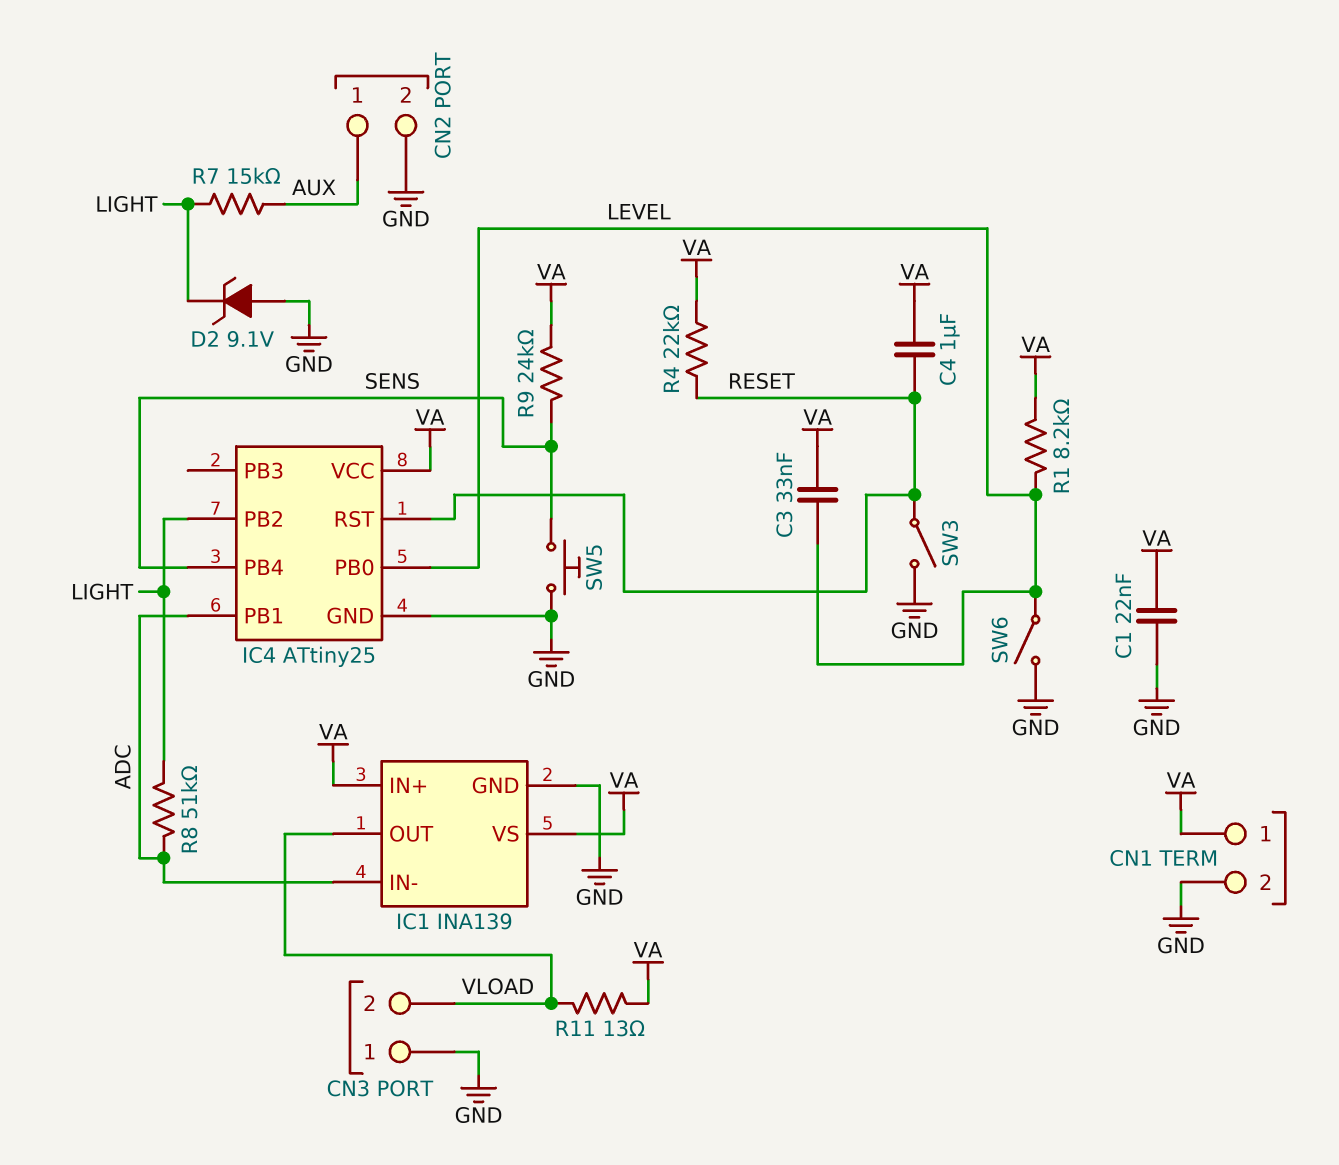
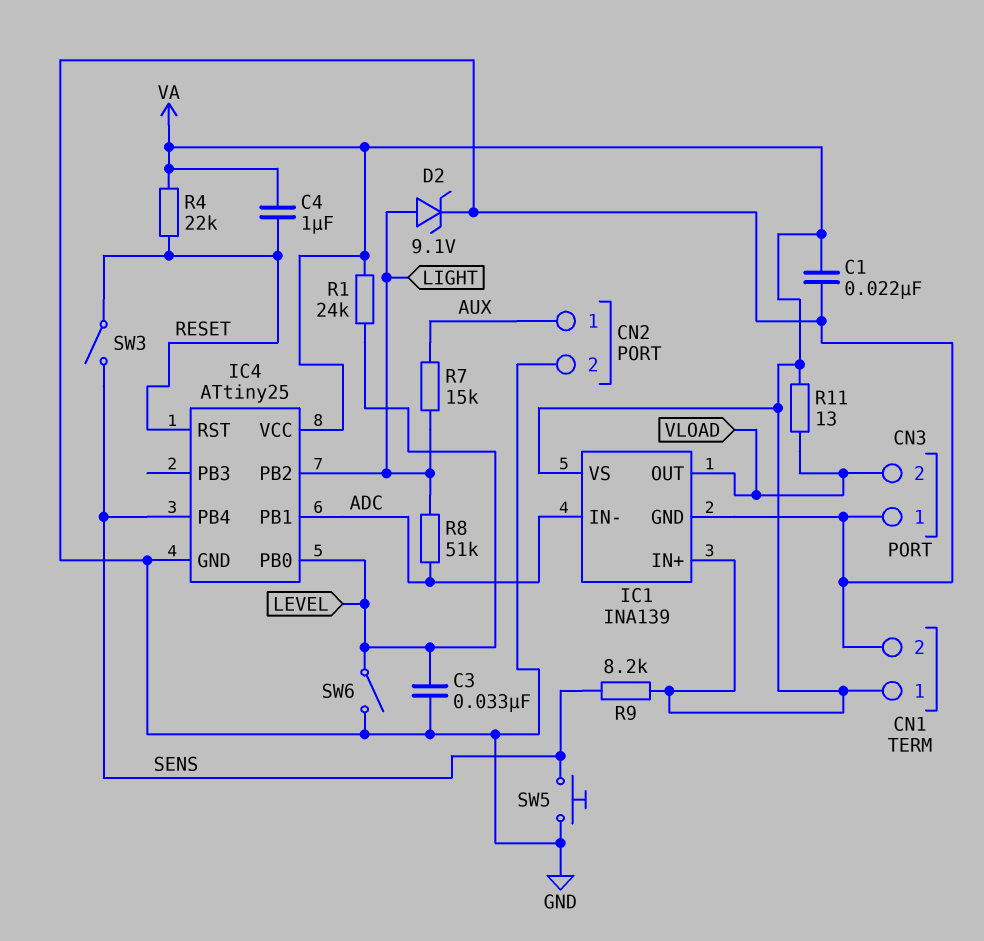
C3: 33nF (LEVEL, VA) -> 33nF (GND, LEVEL)
D2: zener 9.1V (A GND, K LIGHT) -> zener 9.1V (A LIGHT, K GND)
R1: 8.2k (LEVEL, VA) -> 24k (LEVEL, VA)
R9: 24k (SENS, VA) -> 8.2k (SENS, VA)
SW3: switch (GND, RESET) -> switch (RESET, SENS)

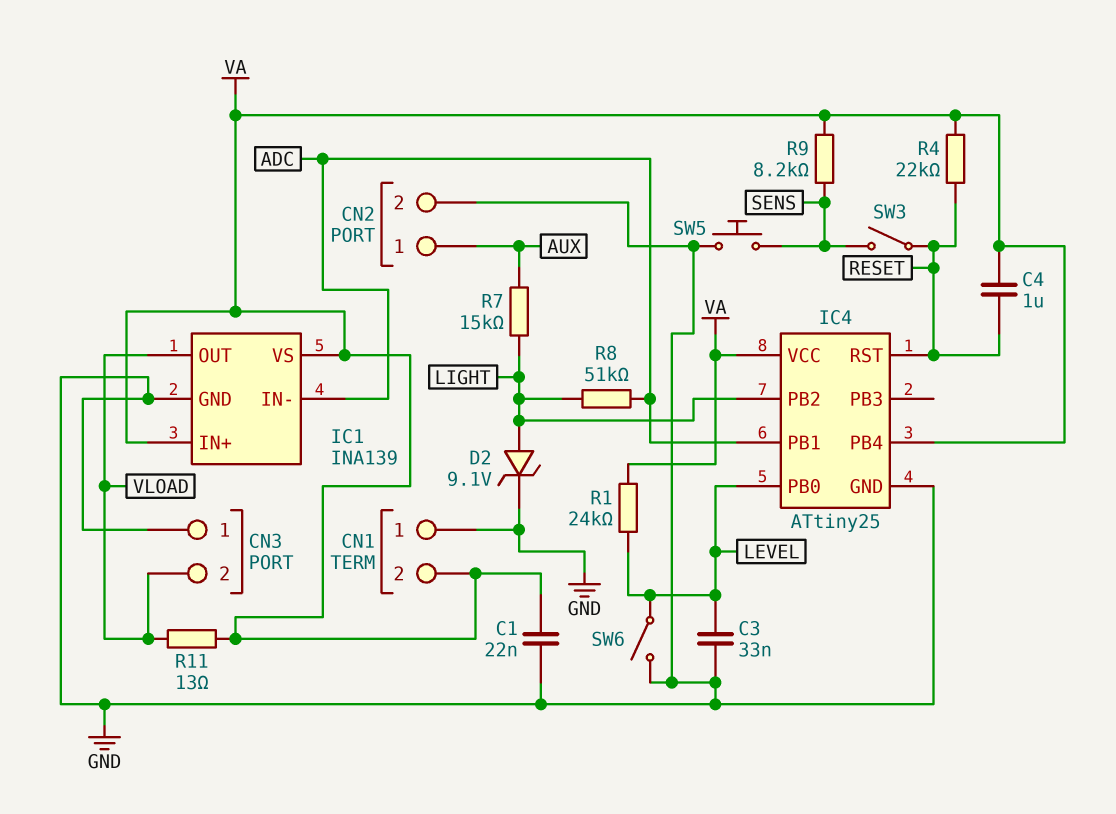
CN1 pin 1: VA -> GND
CN1 pin 2: GND -> VA
IC4 pin PB4: SENS -> VA

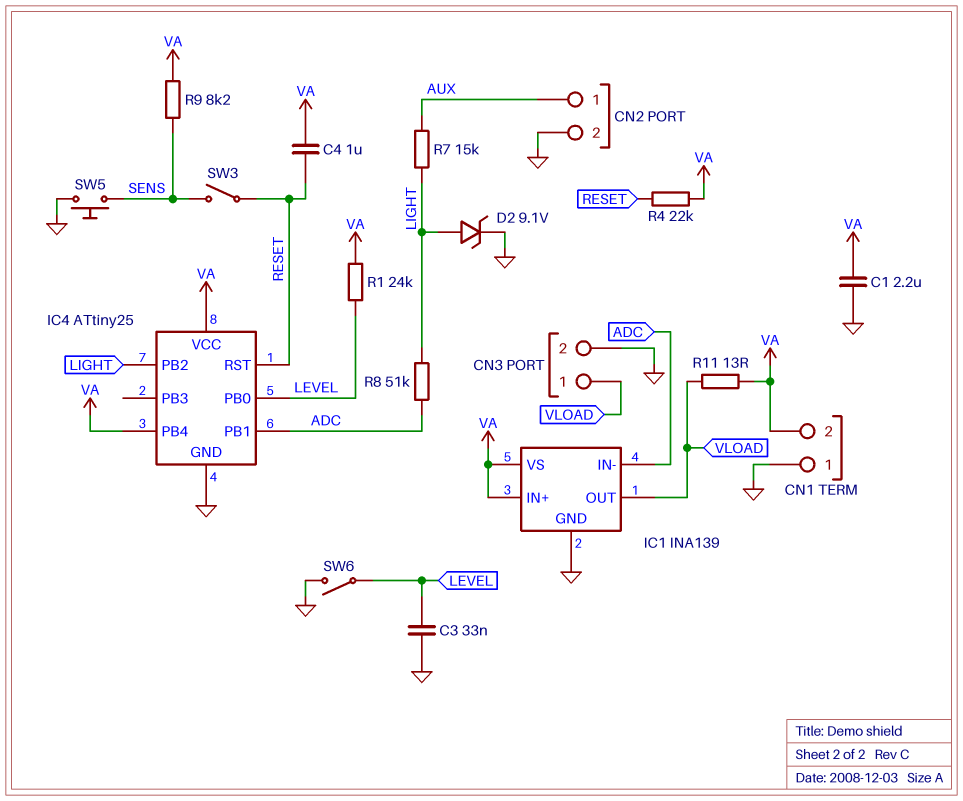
C1: 22nF (GND, VA) -> 2.2uF (GND, VA)
CN3 pin 1: GND -> VLOAD
CN3 pin 2: VLOAD -> GND

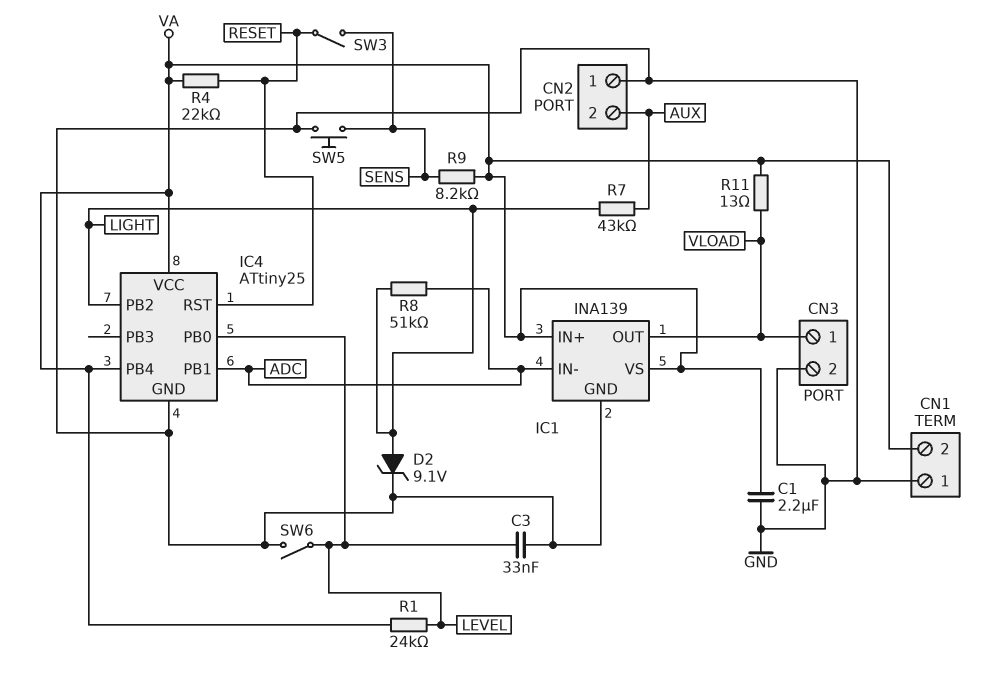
C4: 1uF (RESET, VA) -> none
CN2 pin 1: AUX -> GND
CN2 pin 2: GND -> AUX
R7: 15k (AUX, LIGHT) -> 43k (AUX, LIGHT)

